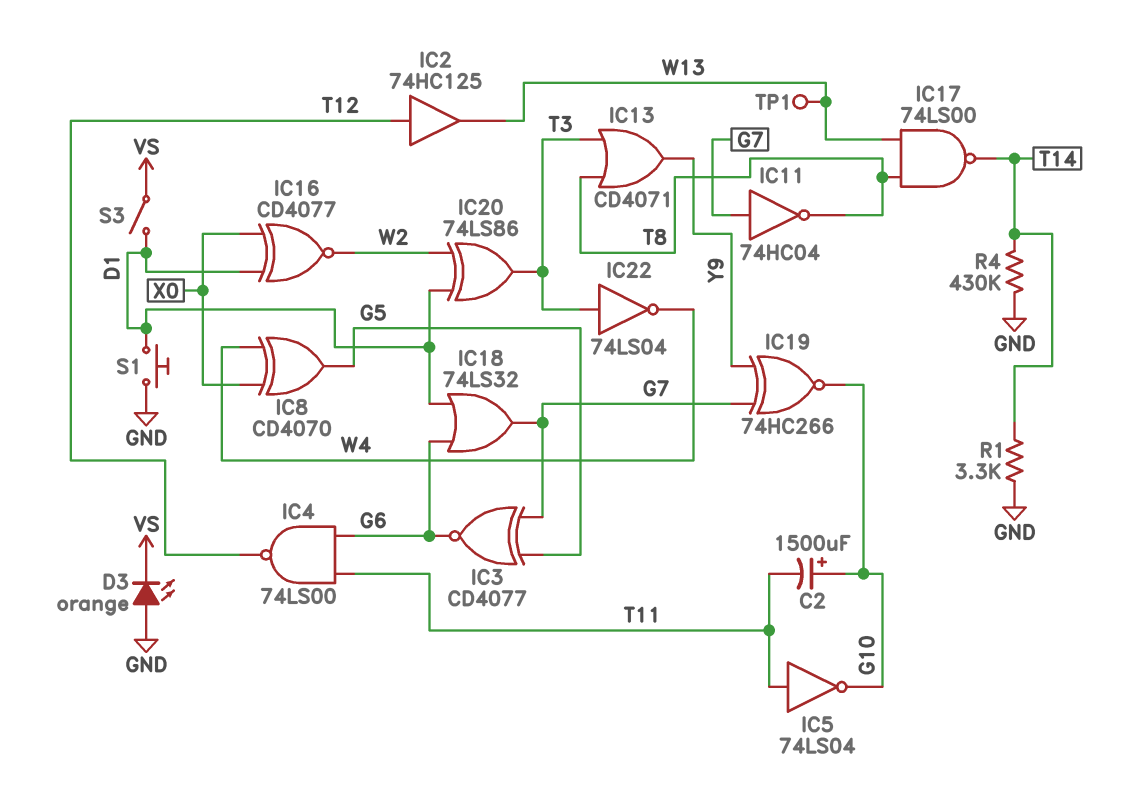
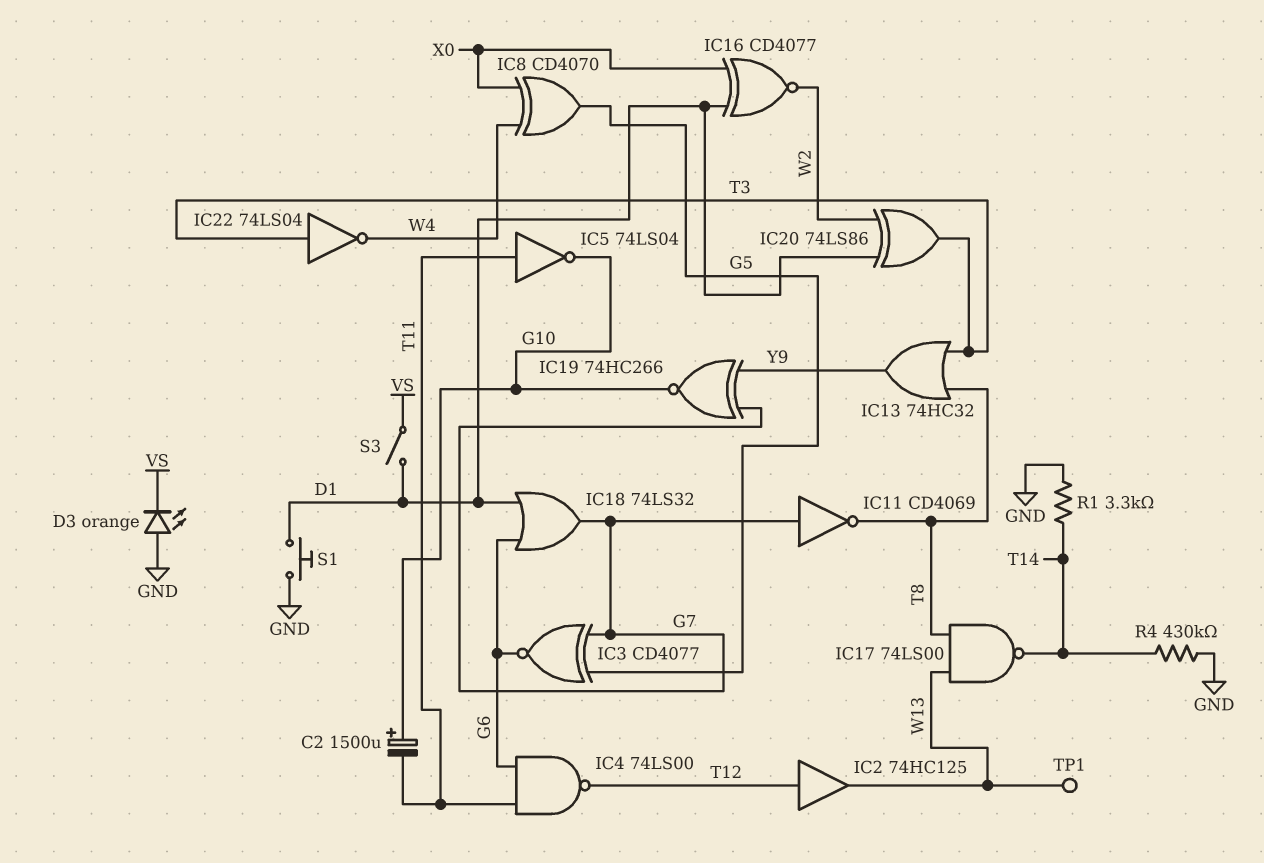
IC11: NOT 74HC04 (in G7, out T8) -> NOT CD4069 (in G7, out T8)
IC13: OR CD4071 (in T3, in T8, out Y9) -> OR 74HC32 (in T3, in T8, out Y9)

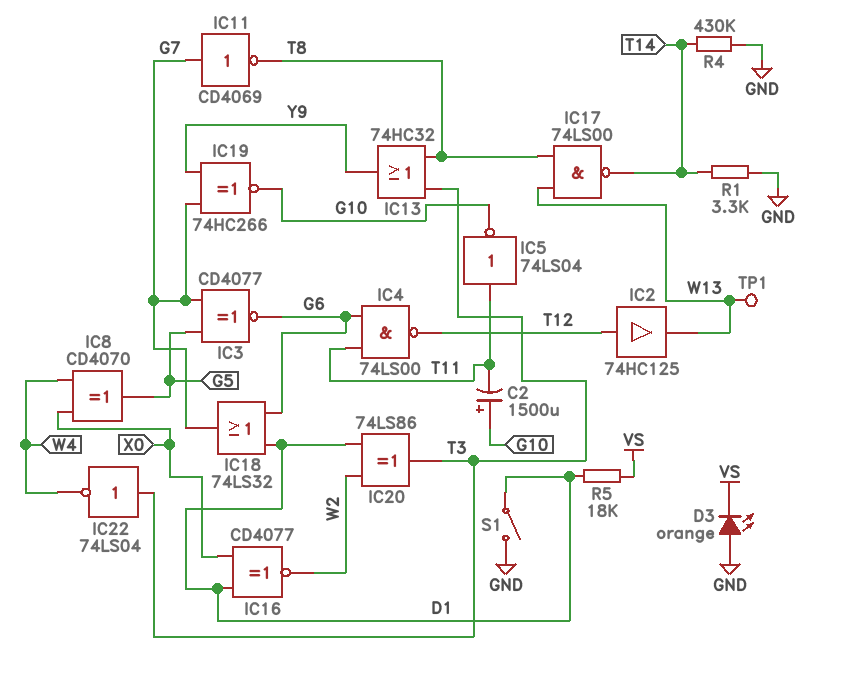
R5: none -> 18k (D1, VS)
S1: button (D1, GND) -> switch (D1, GND)
S3: switch (D1, VS) -> none

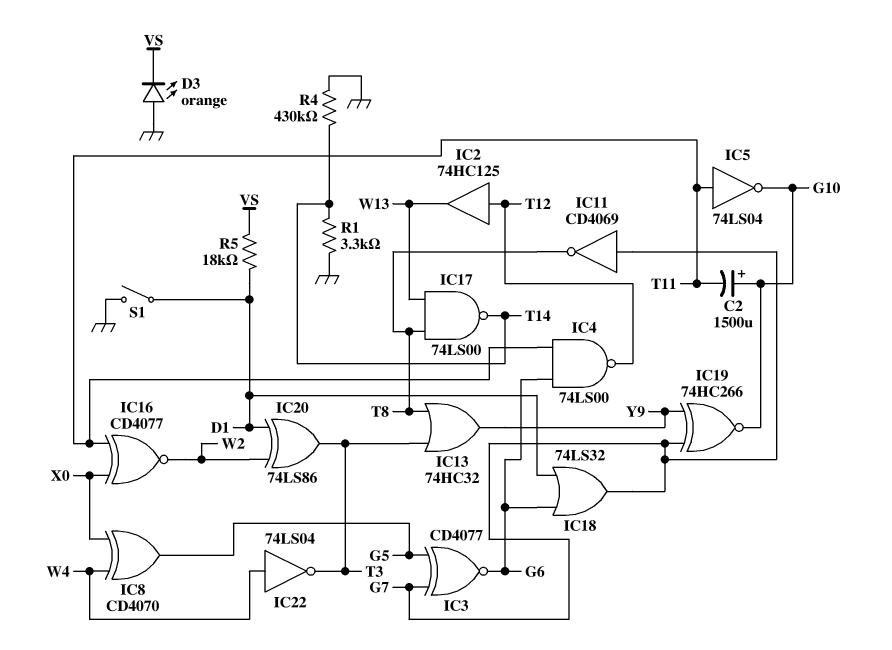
IC16: XNOR CD4077 (in D1, in X0, out W2) -> XNOR CD4077 (in T11, in X0, out W2)
IC22: NOT 74LS04 (in T3, out W4) -> NOT 74LS04 (in W4, out T3)
TP1: test point (W13) -> none

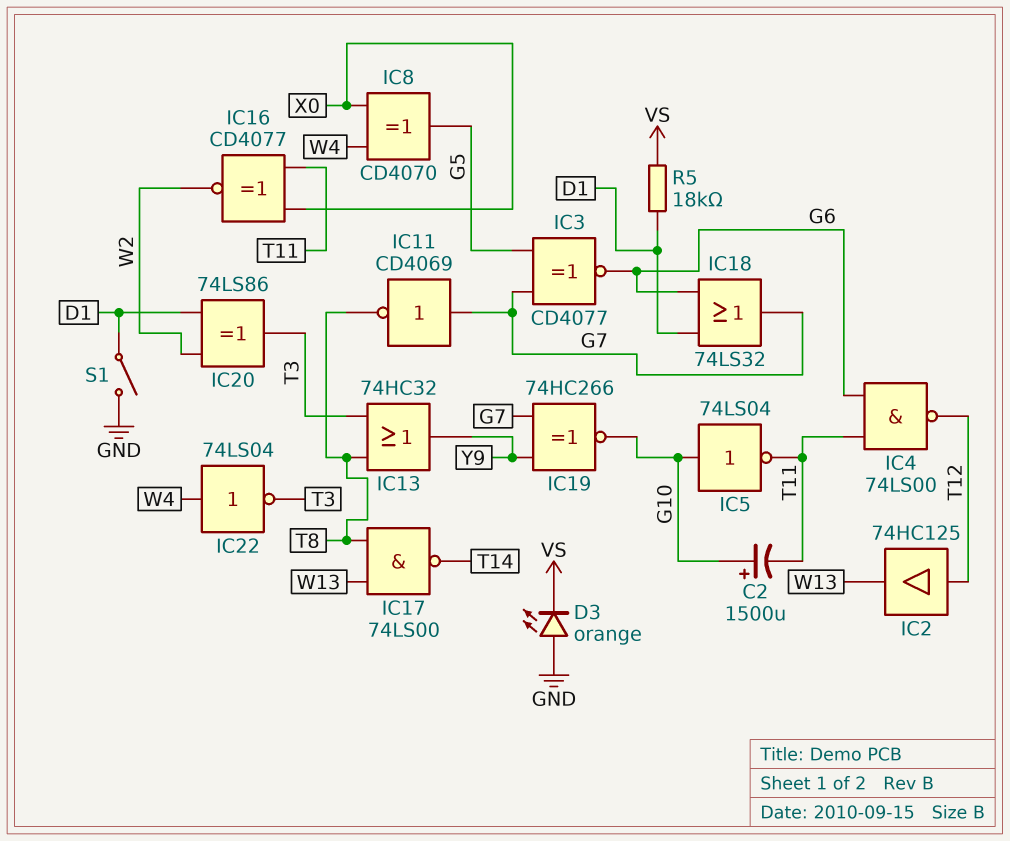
IC5: NOT 74LS04 (in T11, out G10) -> NOT 74LS04 (in G10, out T11)
R1: 3.3k (GND, T14) -> none
R4: 430k (GND, T14) -> none

